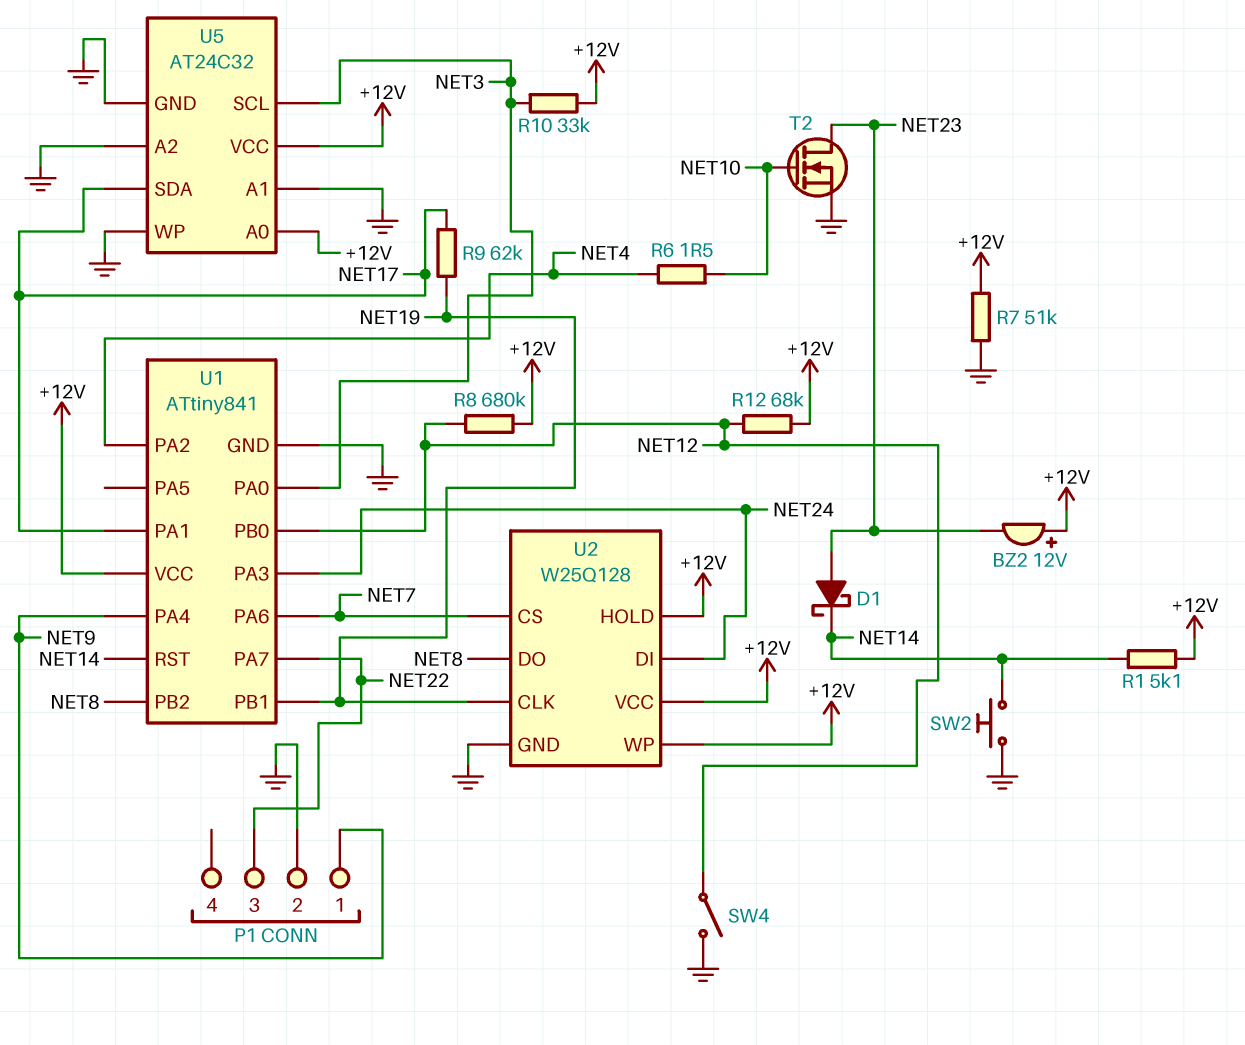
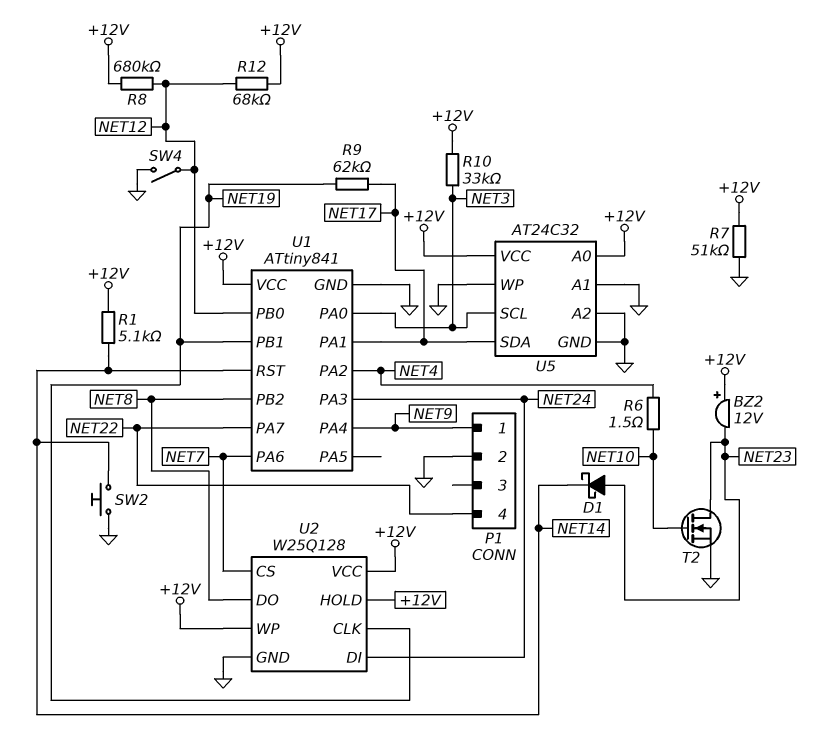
P1 pin 3: NET22 -> none
P1 pin 4: none -> NET22

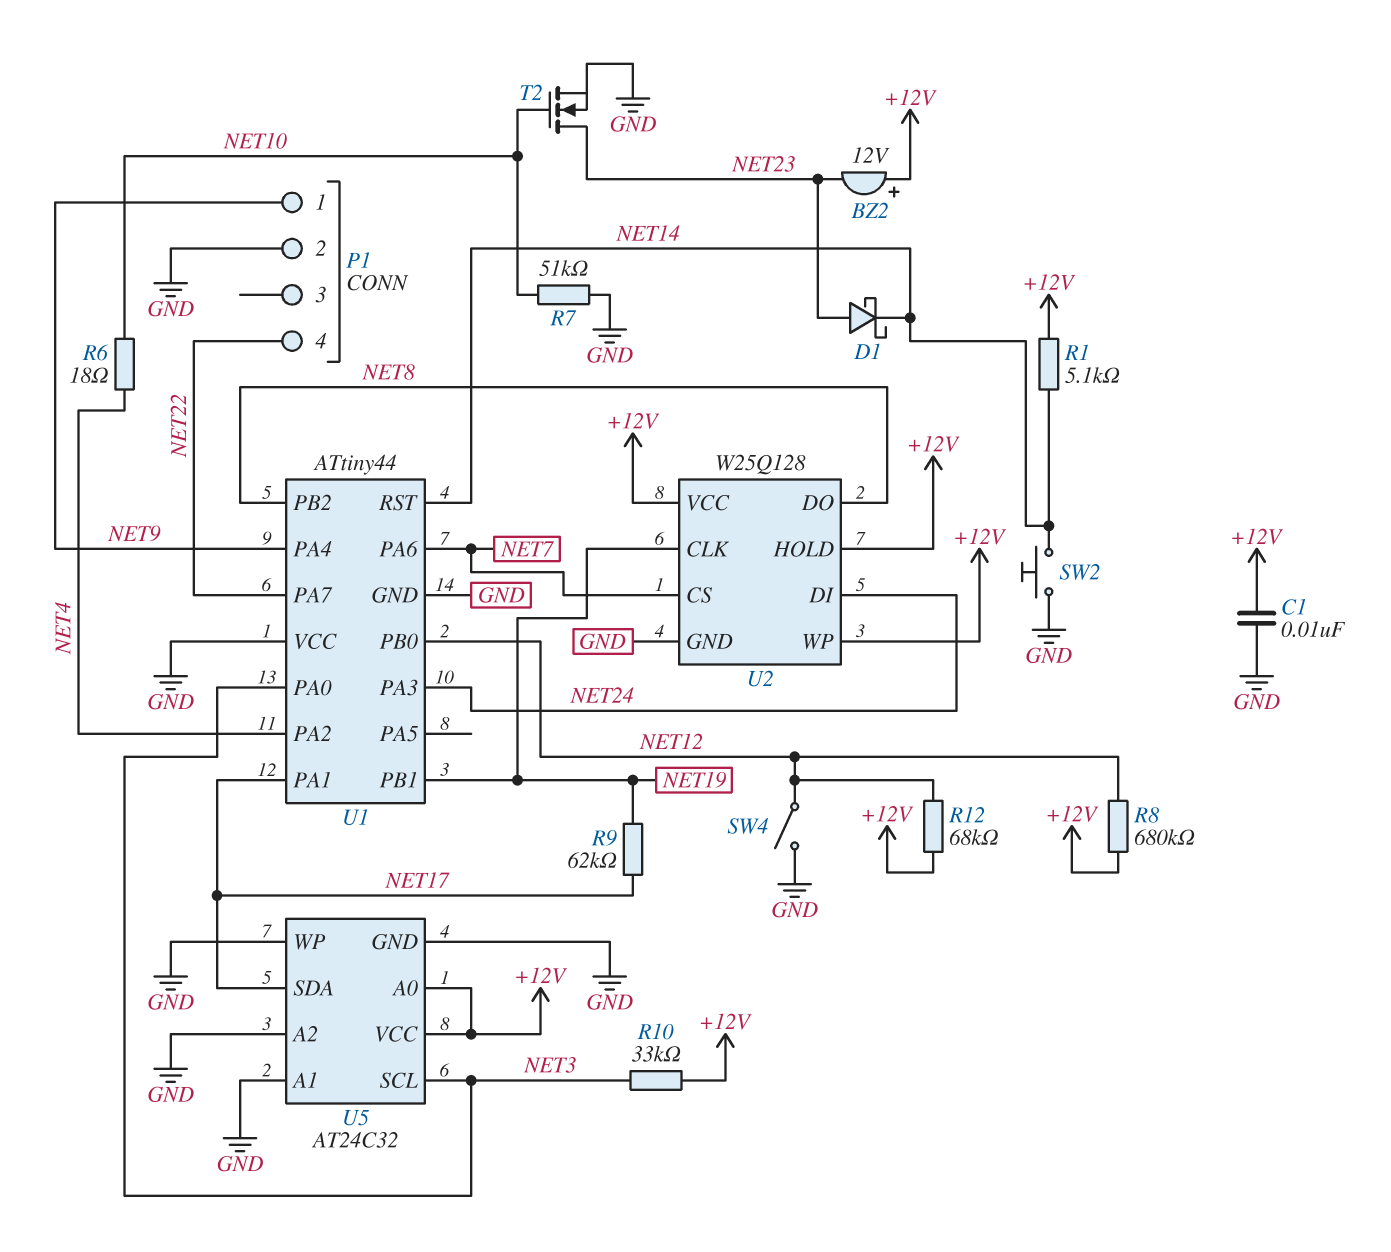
C1: none -> 10nF (+12V, GND)
R6: 1.5 (NET4, NET10) -> 18 (NET4, NET10)
R7: 51k (+12V, GND) -> 51k (GND, NET10)
U1: ATtiny841 -> ATtiny44
U1 pin VCC: +12V -> GND

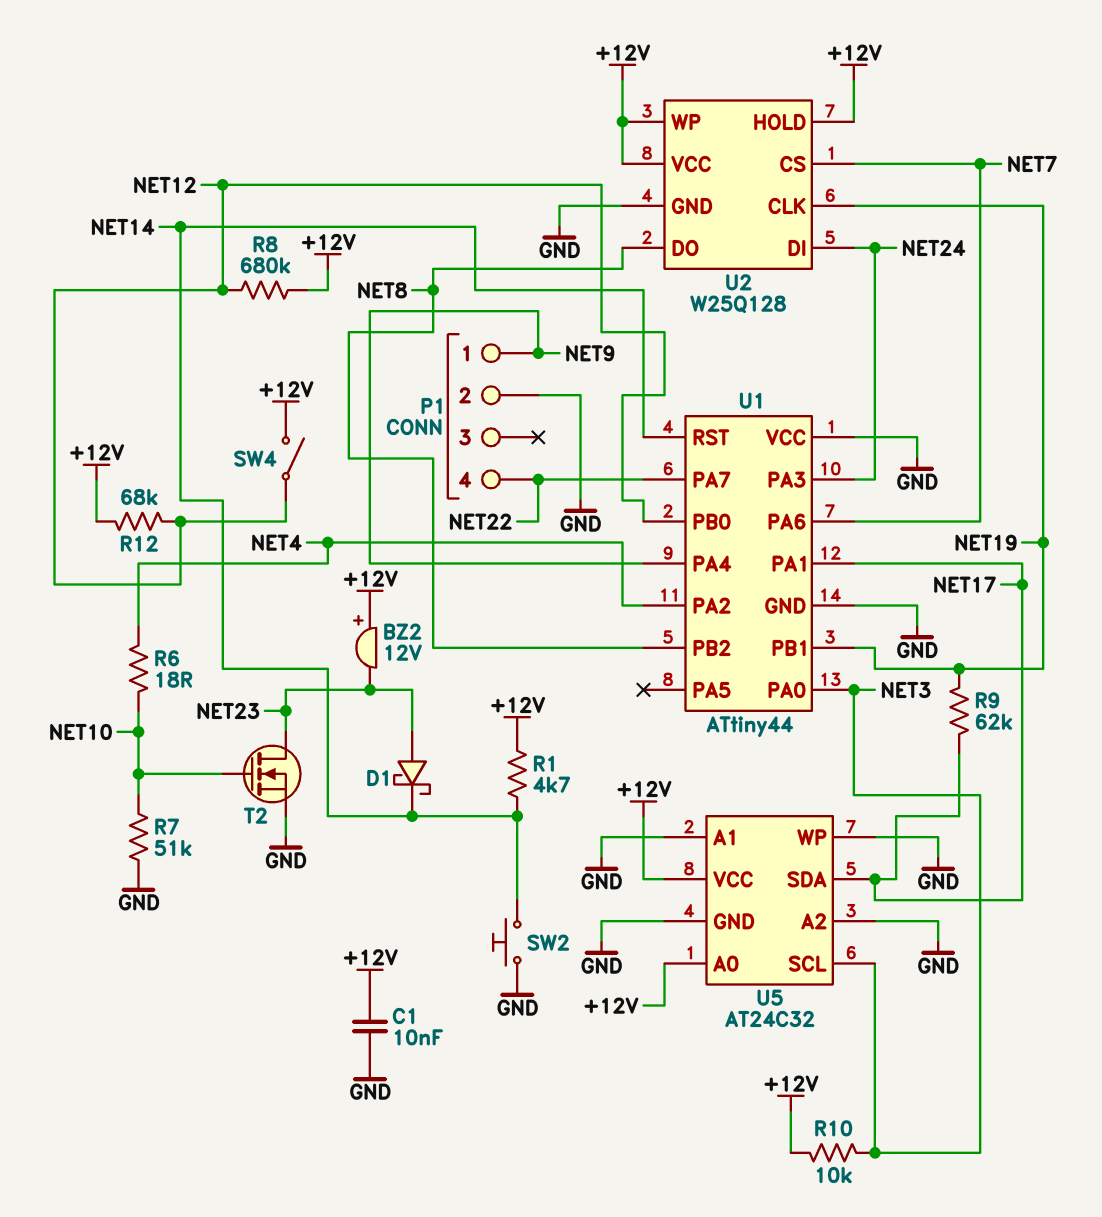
R1: 5.1k (+12V, NET14) -> 4.7k (+12V, NET14)
R10: 33k (+12V, NET3) -> 10k (+12V, NET3)
SW4: switch (GND, NET12) -> switch (+12V, NET12)

